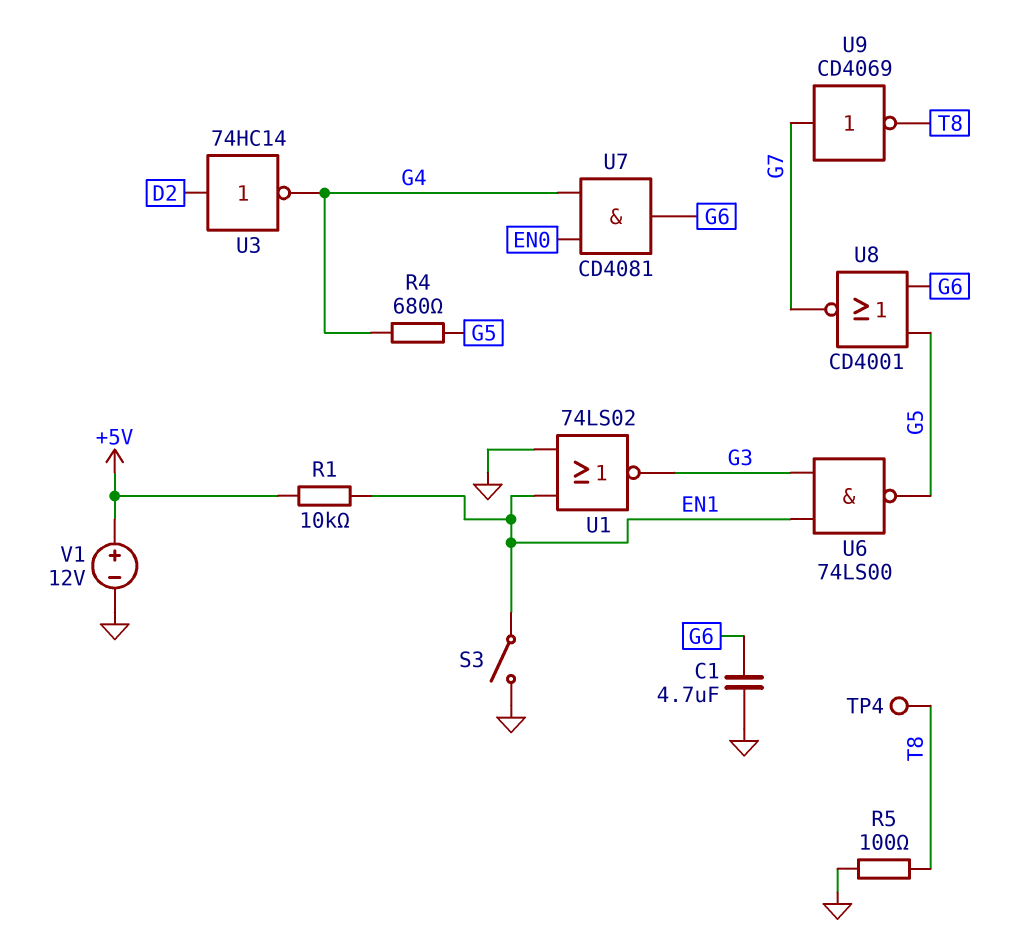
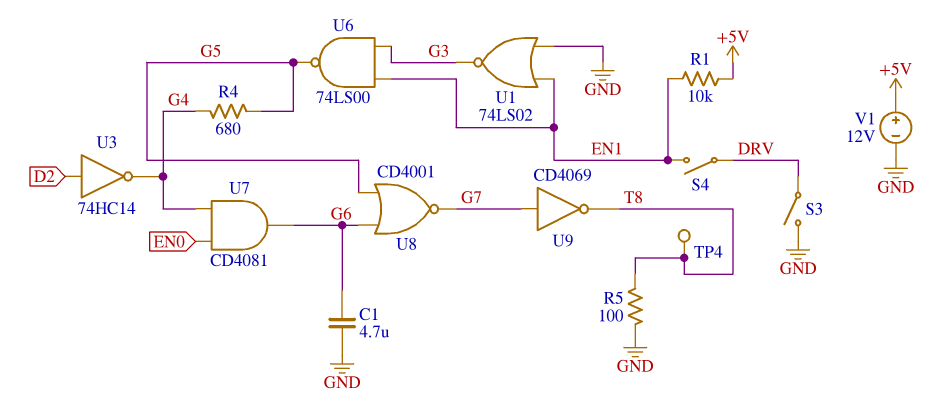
S3: switch (EN1, GND) -> switch (DRV, GND)
S4: none -> switch (DRV, EN1)

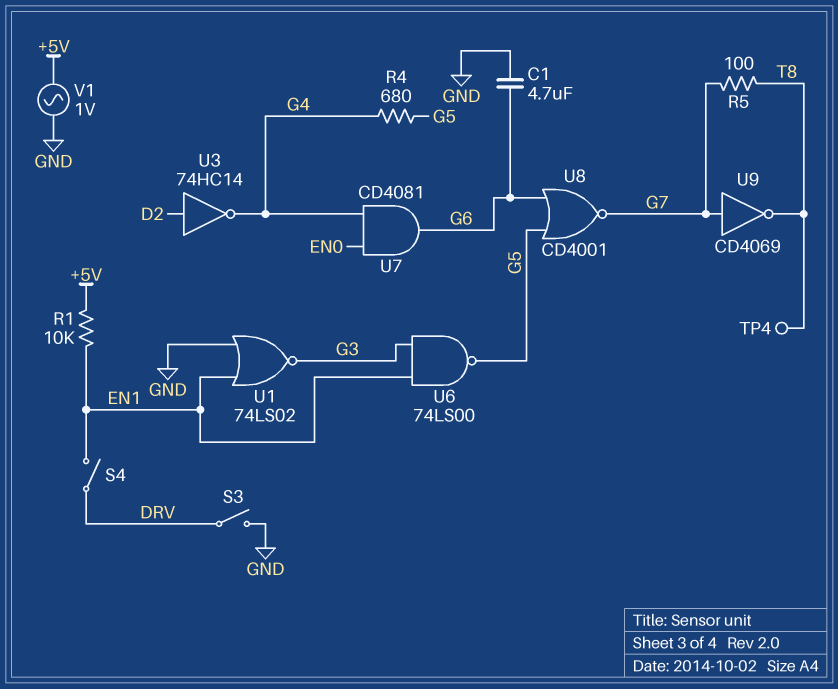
R5: 100 (GND, T8) -> 100 (G7, T8)
V1: 12V (plus +5V, minus GND) -> AC 1V (+5V, GND)

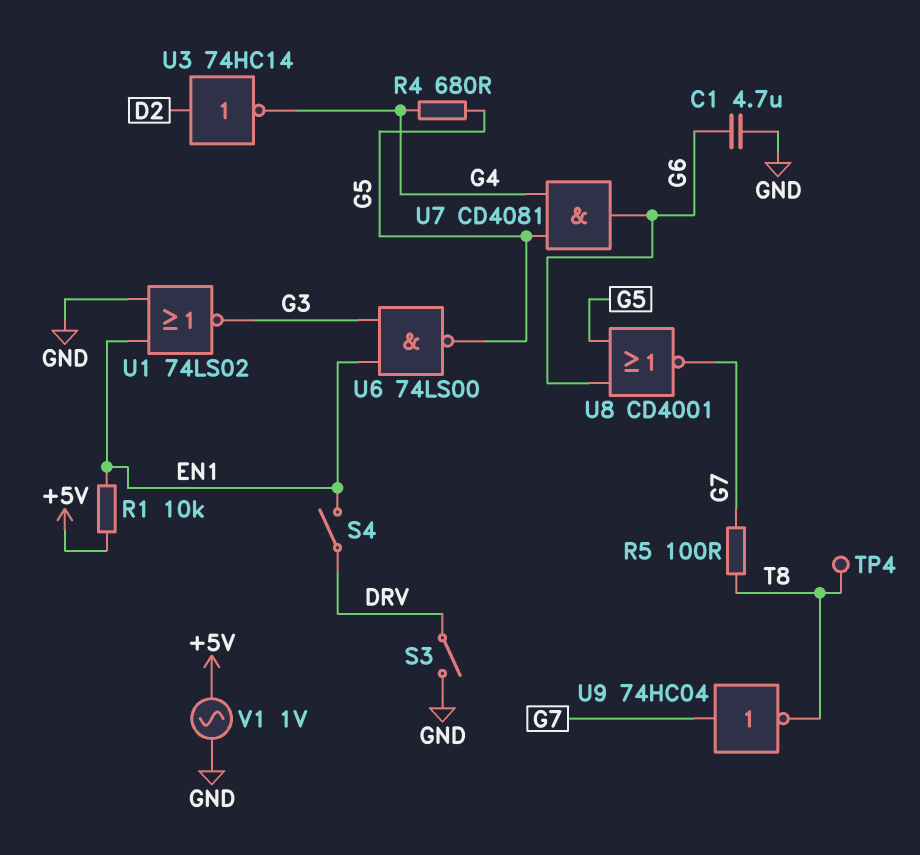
U7: AND CD4081 (in EN0, in G4, out G6) -> AND CD4081 (in G4, in G5, out G6)
U9: NOT CD4069 (in G7, out T8) -> NOT 74HC04 (in G7, out T8)

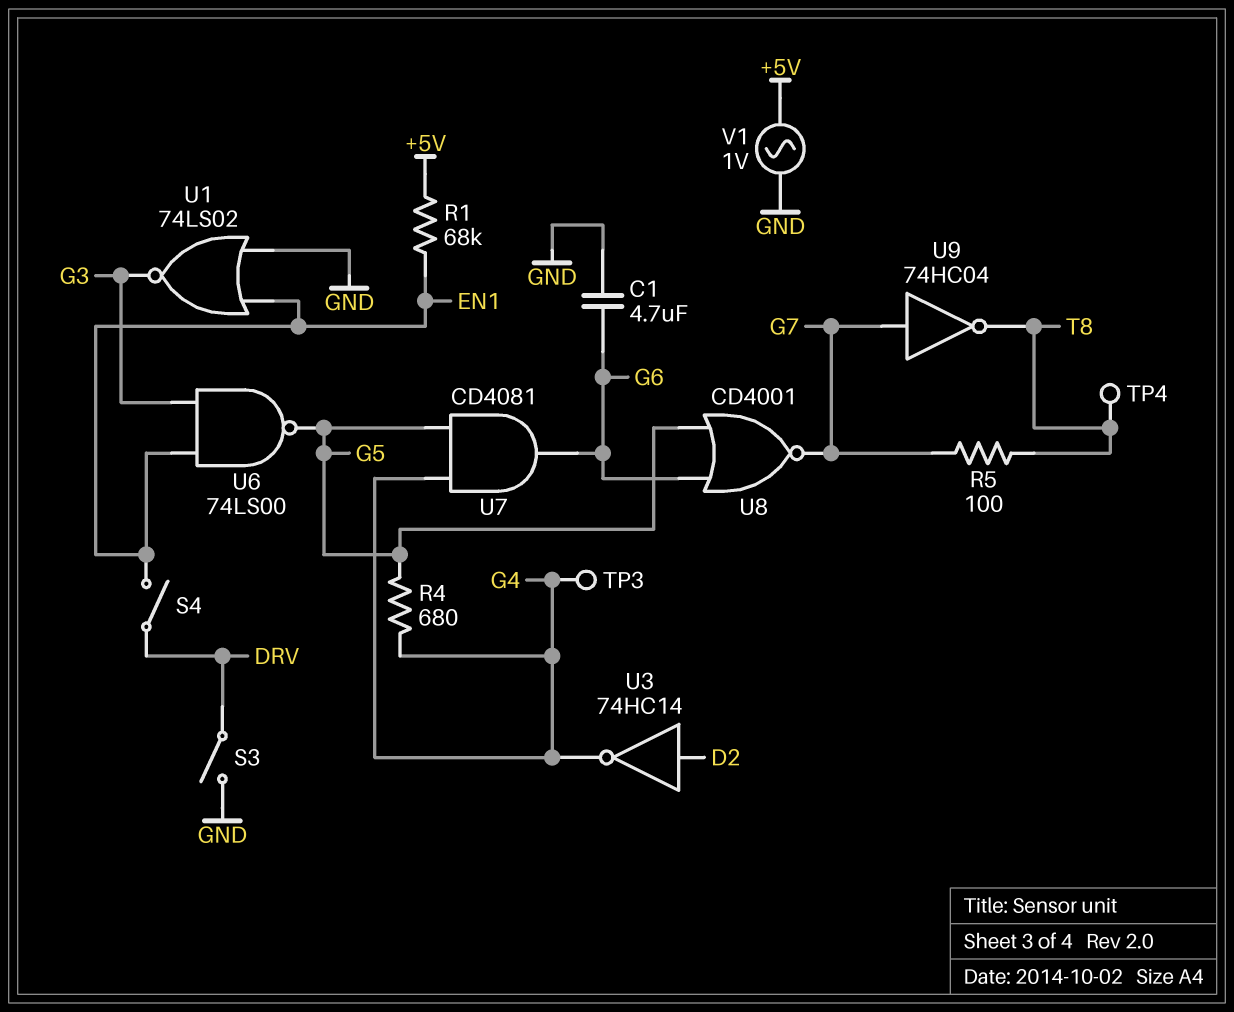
R1: 10k (+5V, EN1) -> 68k (+5V, EN1)
TP3: none -> test point (G4)

